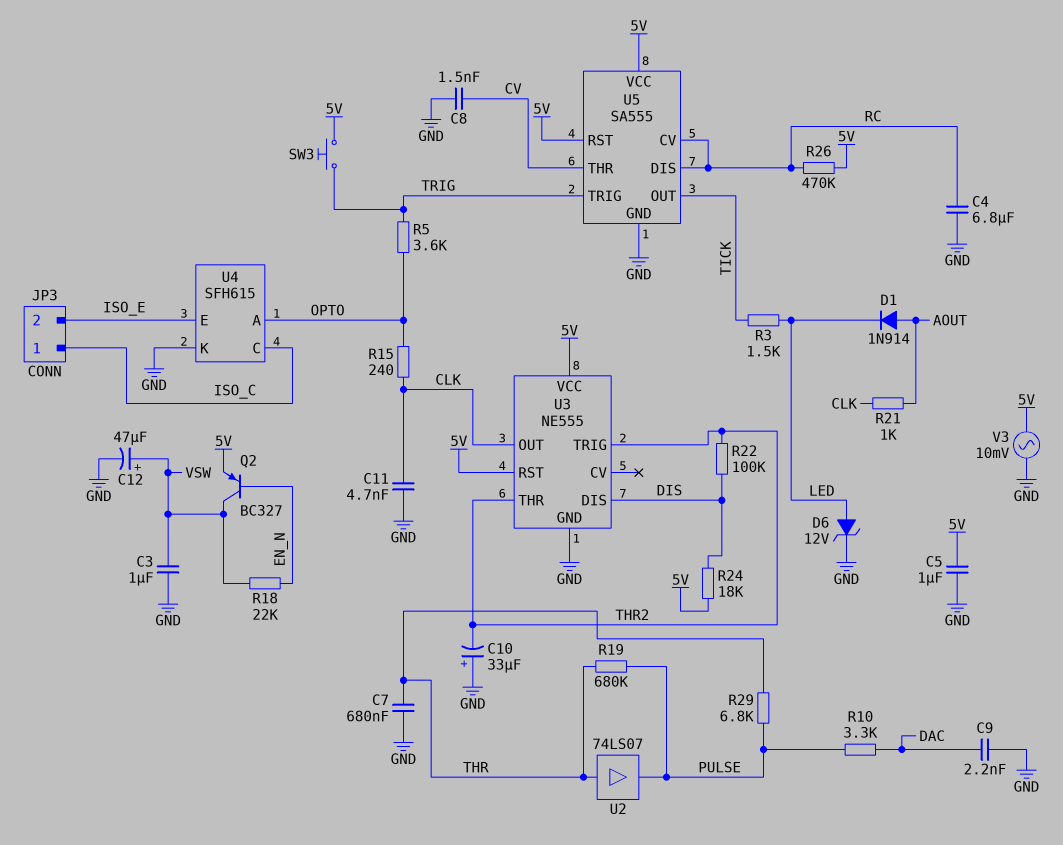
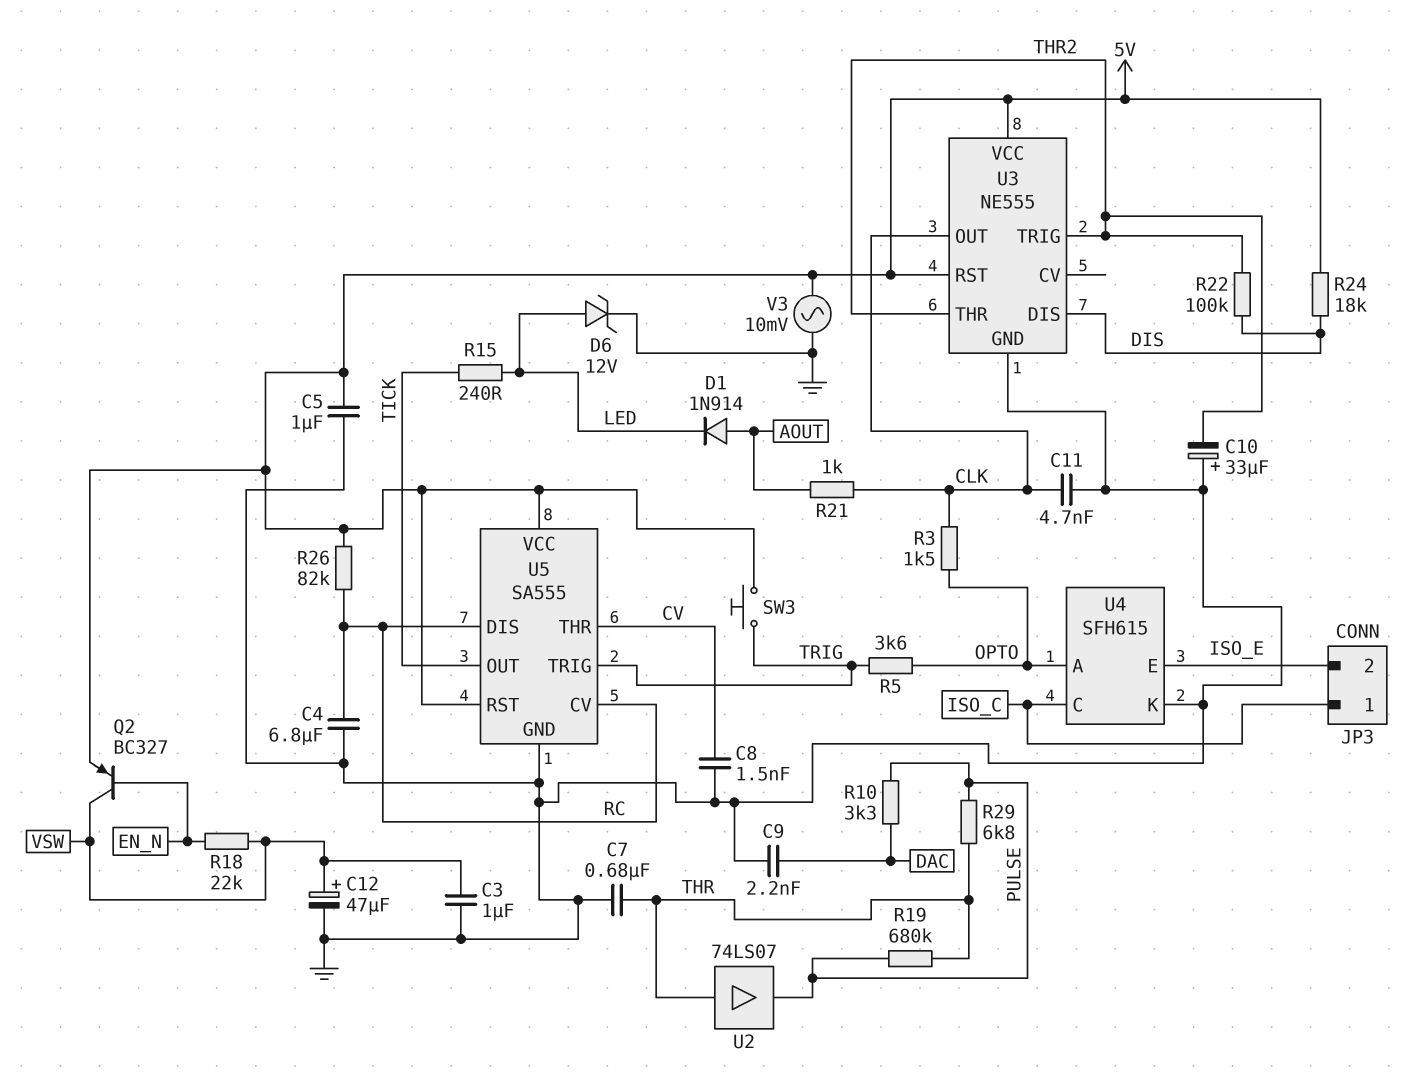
R3: 1.5k (LED, TICK) -> 1.5k (CLK, OPTO)
R15: 240 (CLK, OPTO) -> 240 (LED, TICK)
R26: 470k (5V, RC) -> 82k (5V, RC)

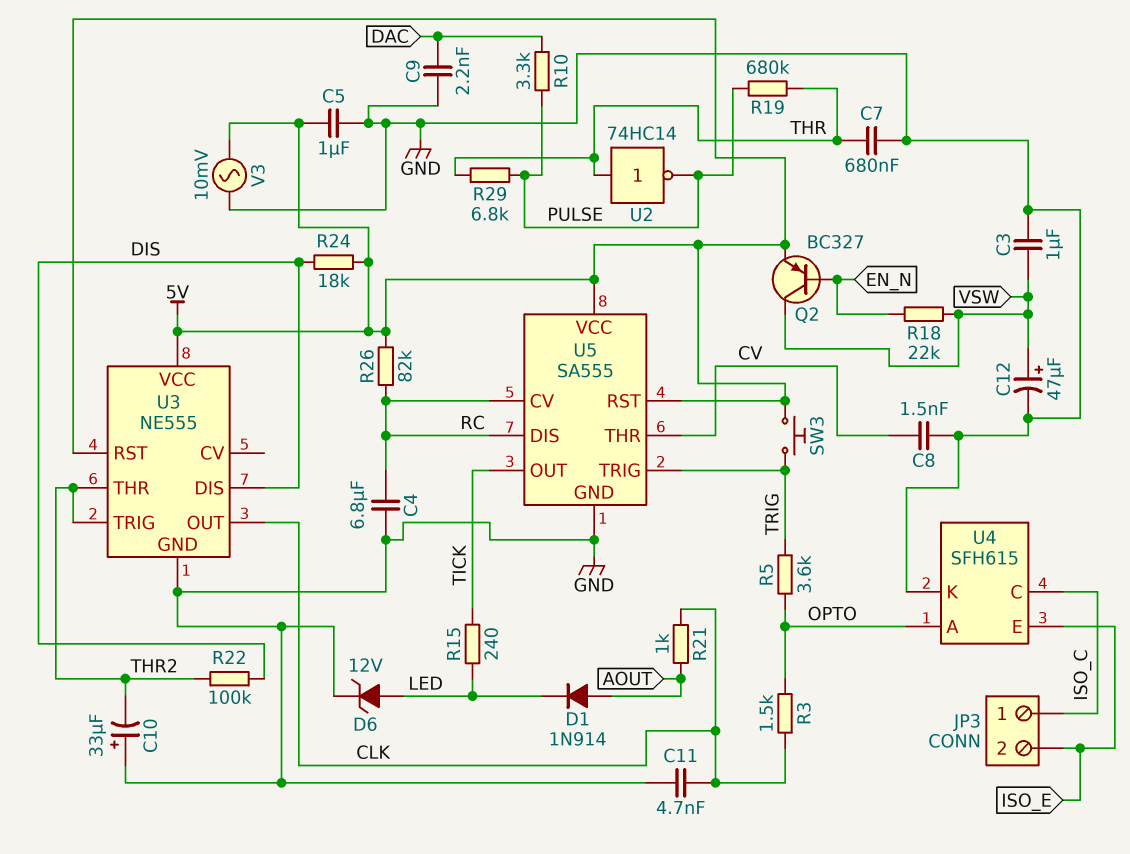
U2: buffer 74LS07 (in THR, out PULSE) -> NOT 74HC14 (in THR, out PULSE)

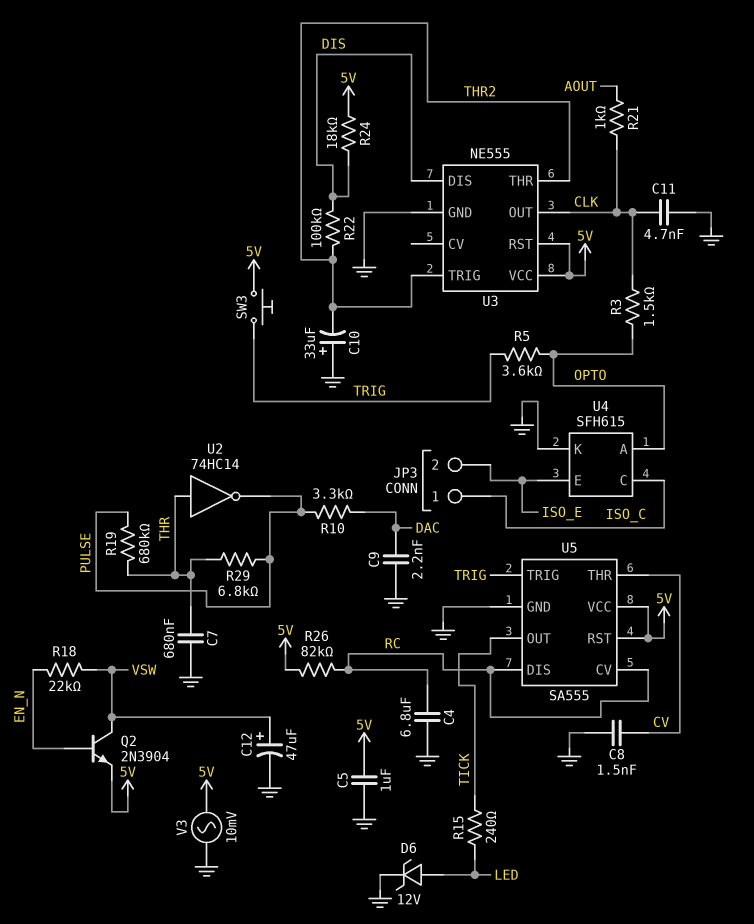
C3: 1uF (GND, VSW) -> none
D1: diode 1N914 (A AOUT, K LED) -> none
Q2: PNP BC327 (B EN_N, C VSW, E 5V) -> NPN 2N3904 (B EN_N, C VSW, E 5V)

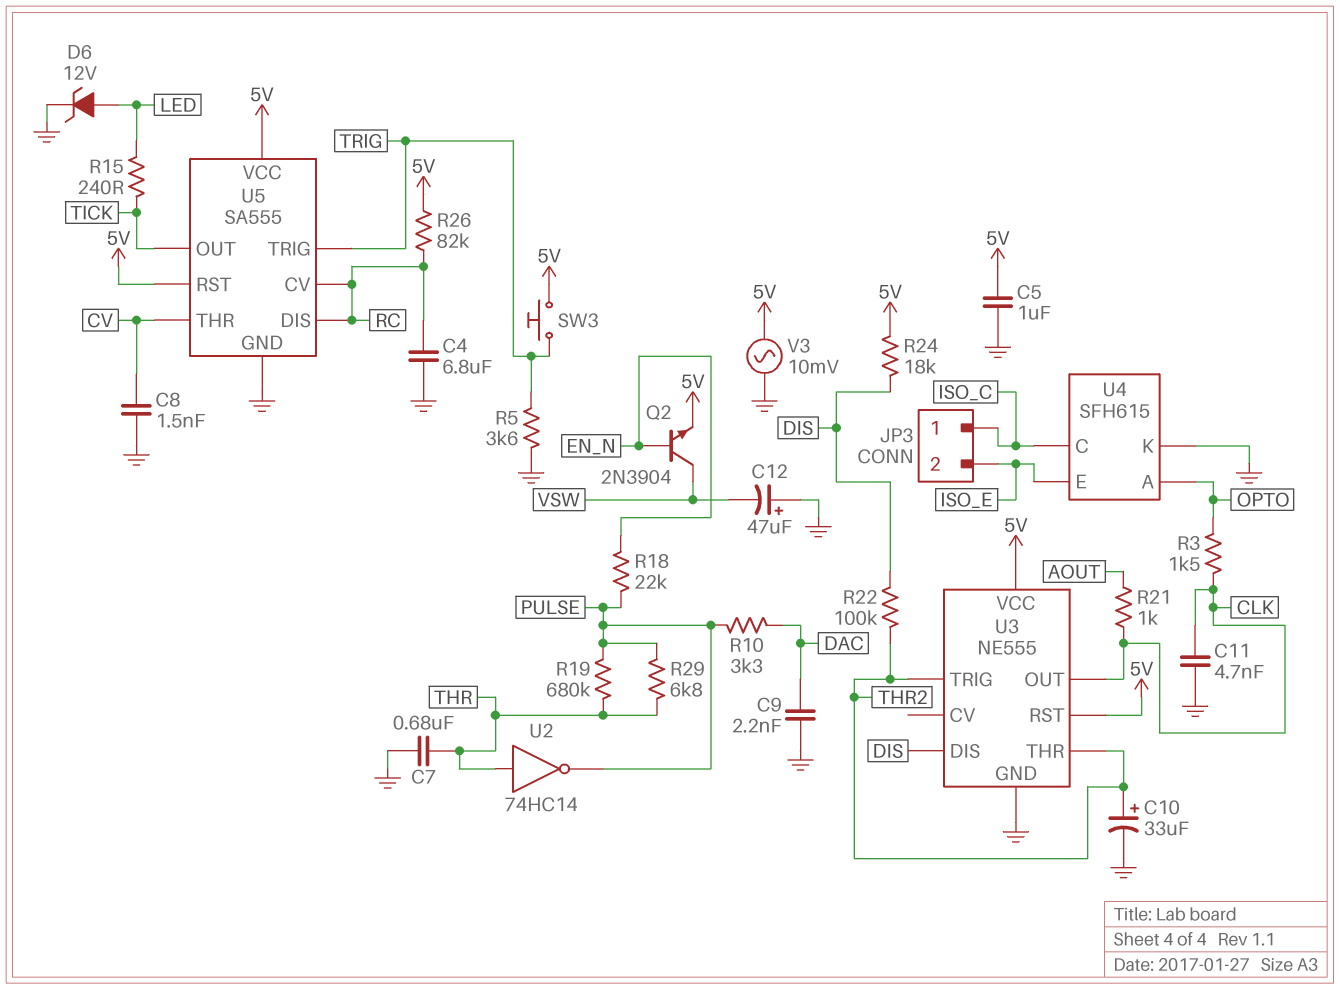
C10: 33uF (plus GND, minus THR2) -> 33uF (plus THR2, minus GND)
C12: 47uF (plus VSW, minus GND) -> 47uF (plus GND, minus VSW)
R5: 3.6k (OPTO, TRIG) -> 3.6k (GND, TRIG)
R18: 22k (EN_N, VSW) -> 22k (EN_N, PULSE)

